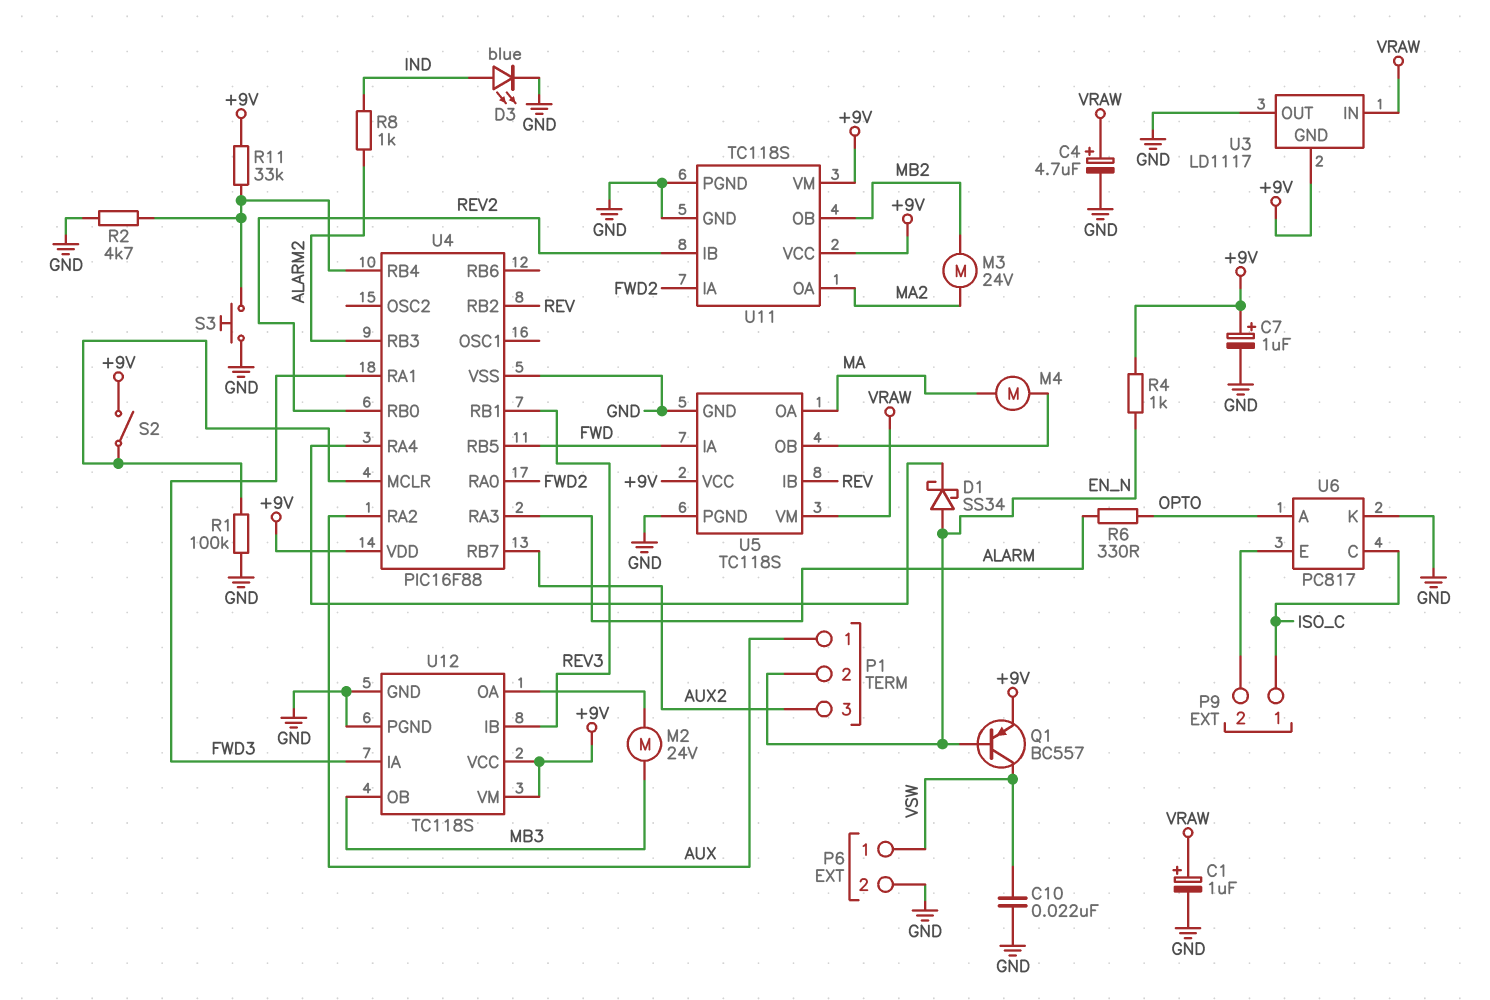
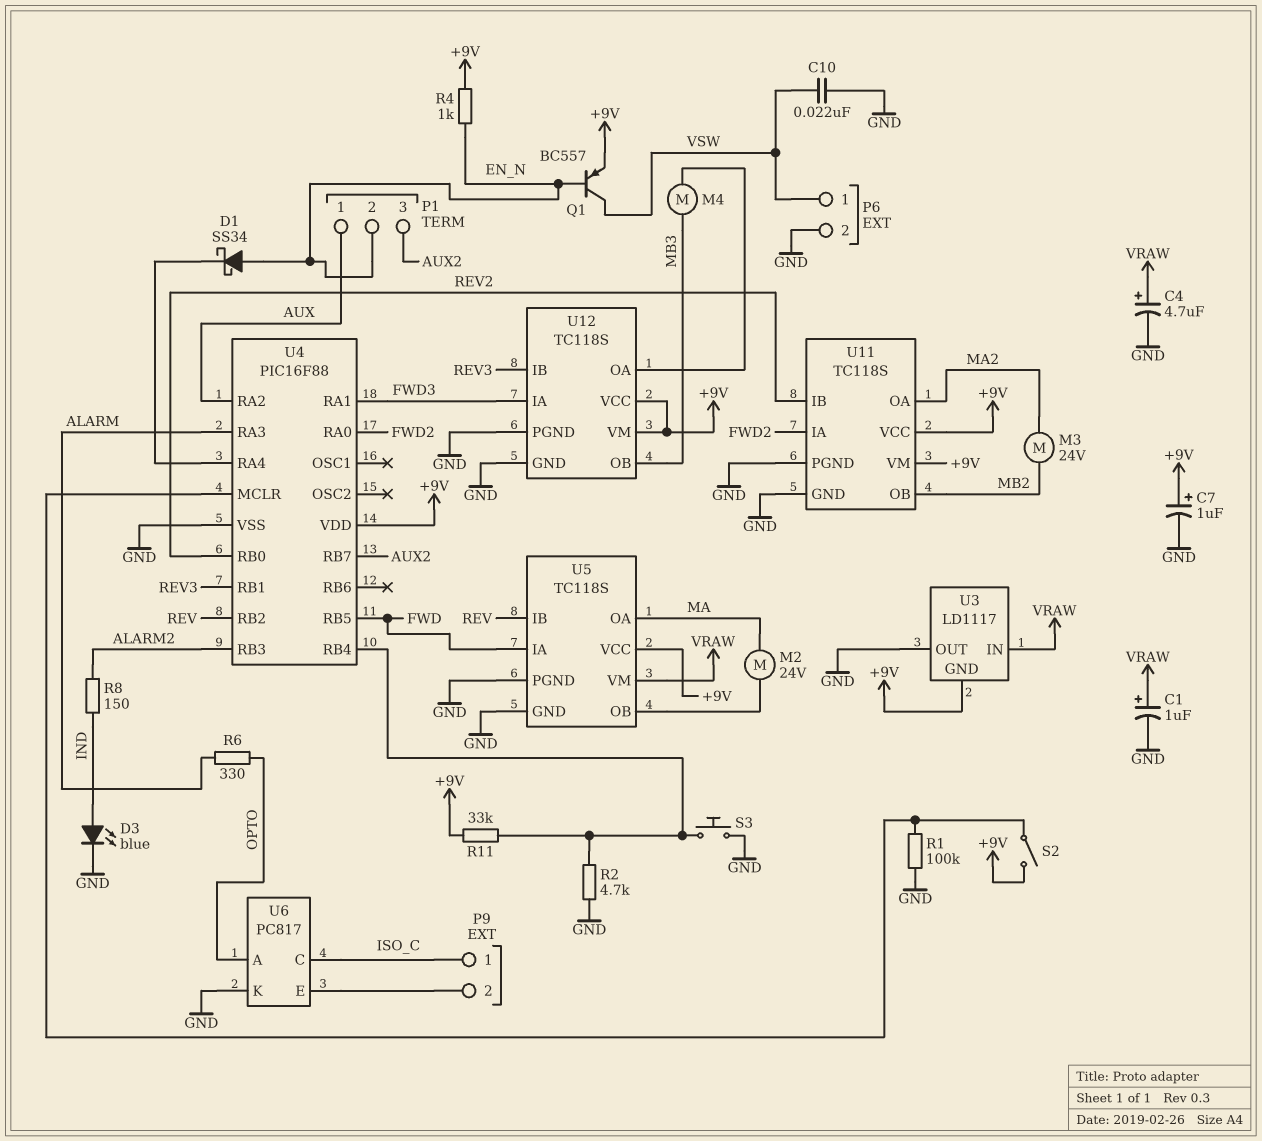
M2: motor 24V (MB3, U12/OA) -> motor 24V (MA, U5/OB)
M4: motor (MA, U5/OB) -> motor (MB3, U12/OA)
R8: 1k (ALARM2, IND) -> 150 (ALARM2, IND)

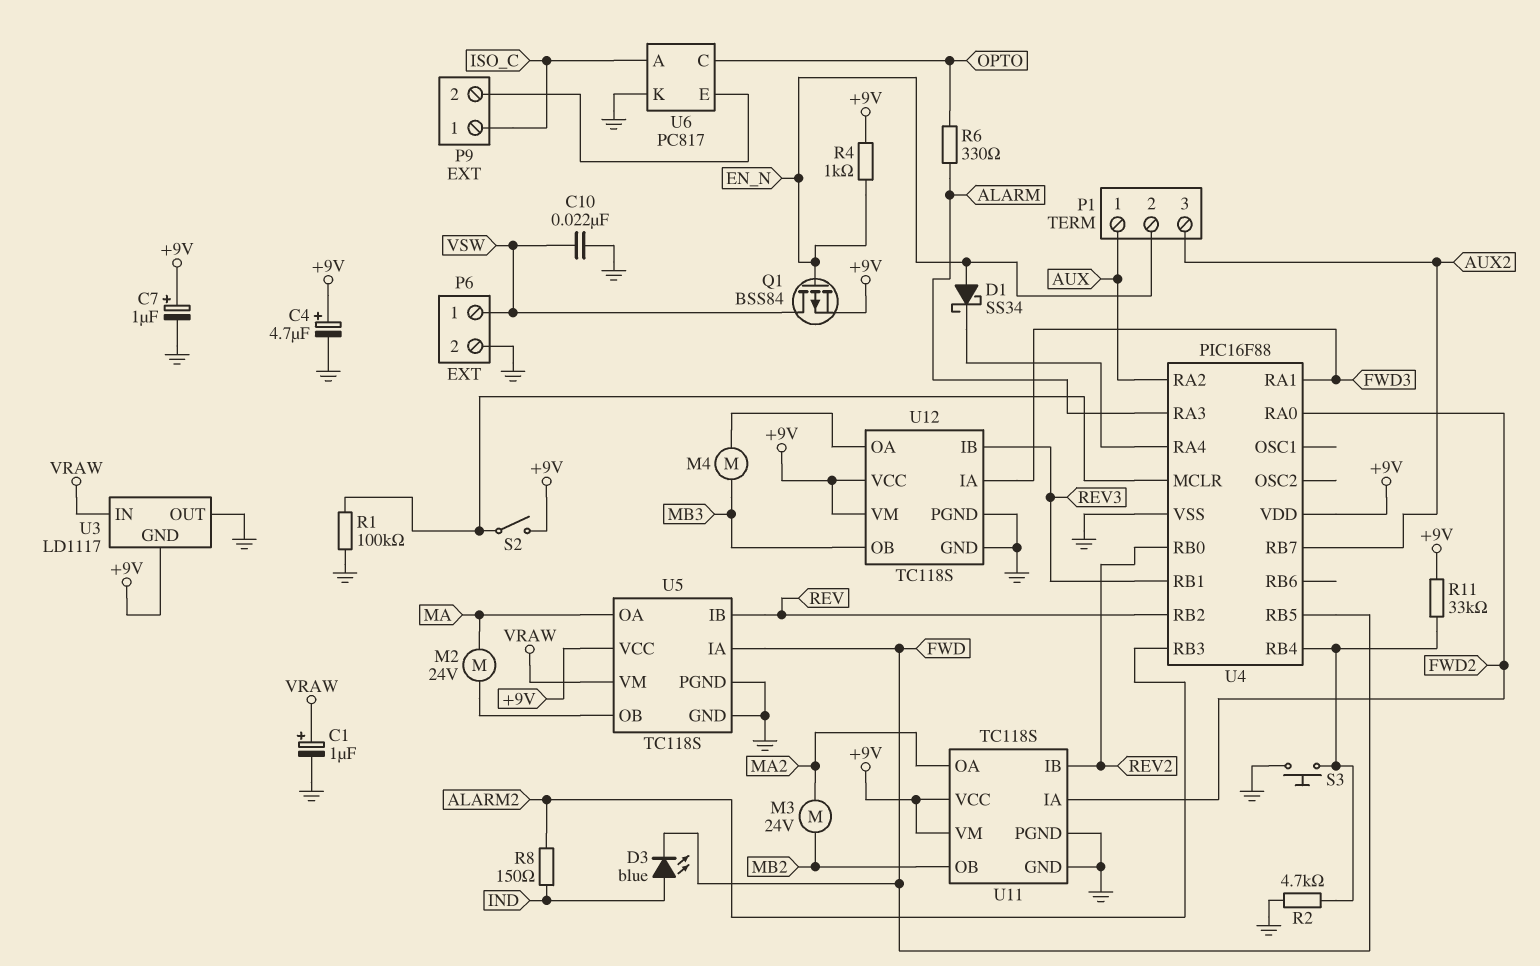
C4: 4.7uF (plus VRAW, minus GND) -> 4.7uF (plus +9V, minus GND)
D3: LED blue (A IND, K GND) -> LED blue (A IND, K FWD)
Q1: PNP BC557 (B EN_N, C VSW, E +9V) -> PMOS BSS84 (G EN_N, D VSW, S +9V)
U6 pin A: OPTO -> ISO_C
U6 pin C: ISO_C -> OPTO

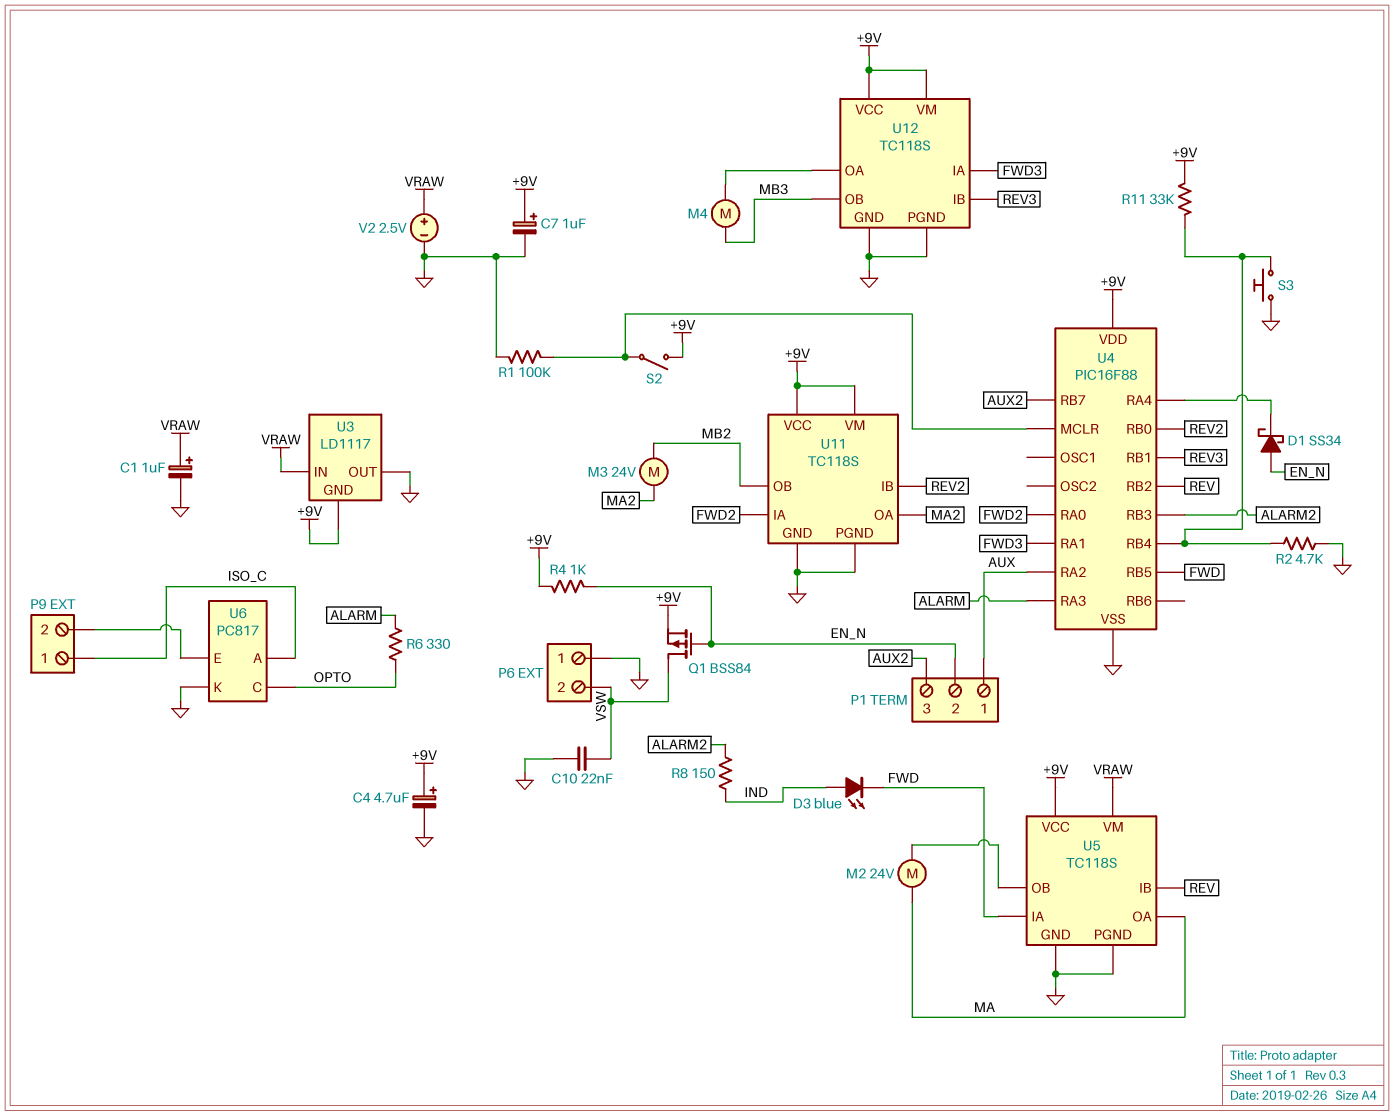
P6 pin 1: VSW -> GND
P6 pin 2: GND -> VSW
V2: none -> 2.5V (plus VRAW, minus GND)

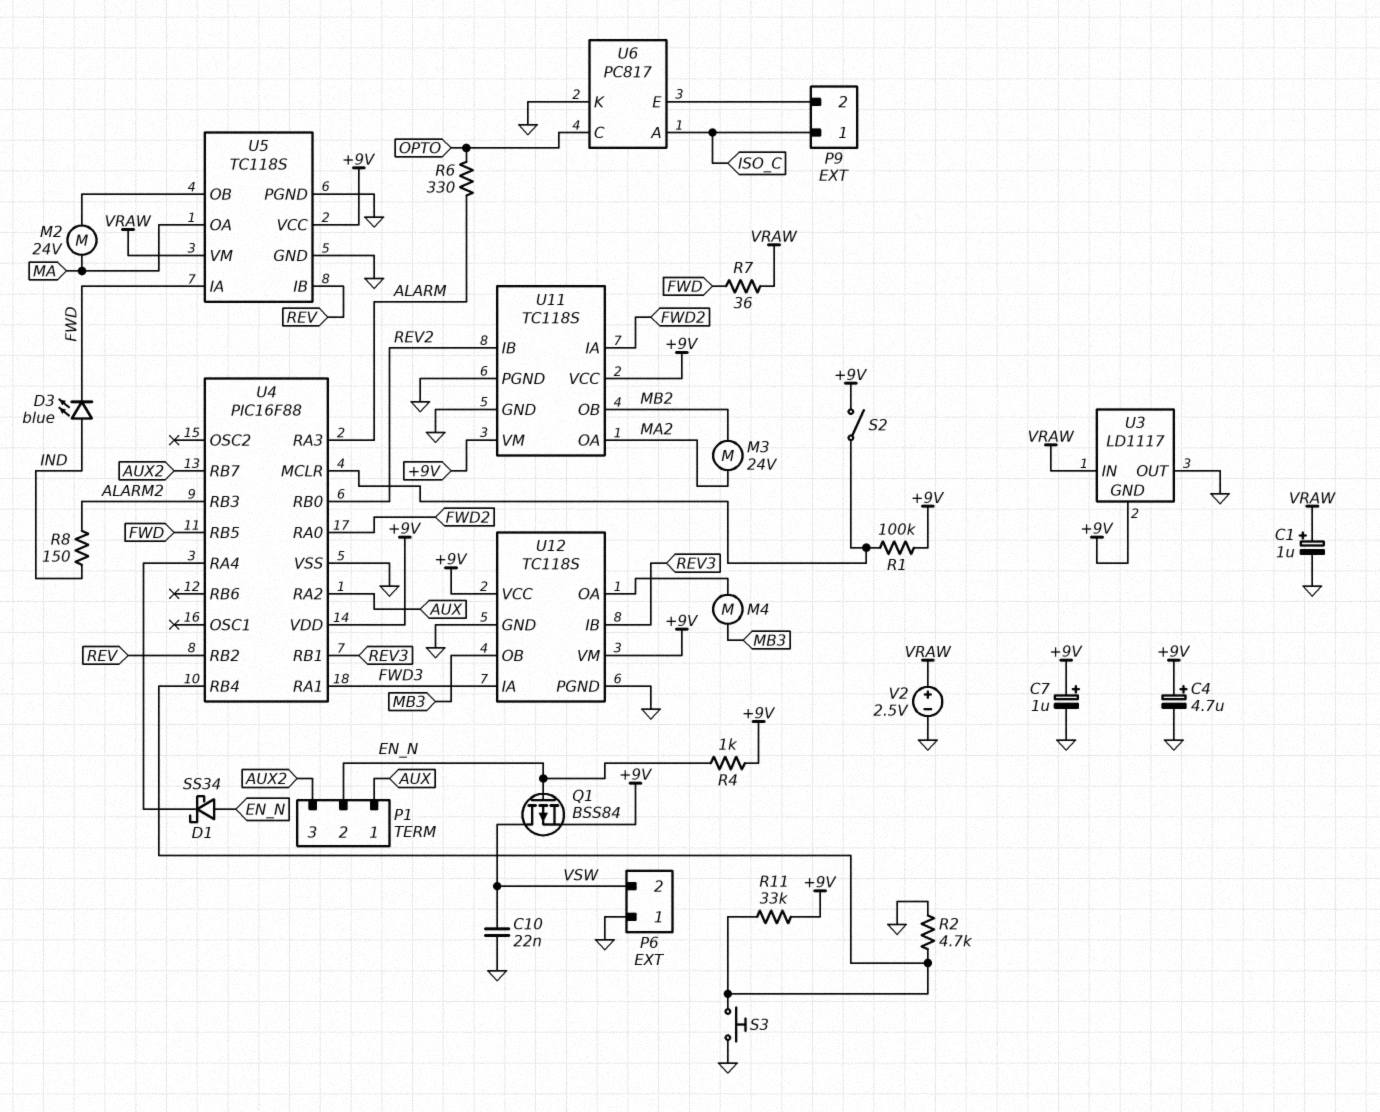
R1: 100k (GND, U4/MCLR) -> 100k (+9V, U4/MCLR)
R7: none -> 36 (FWD, VRAW)

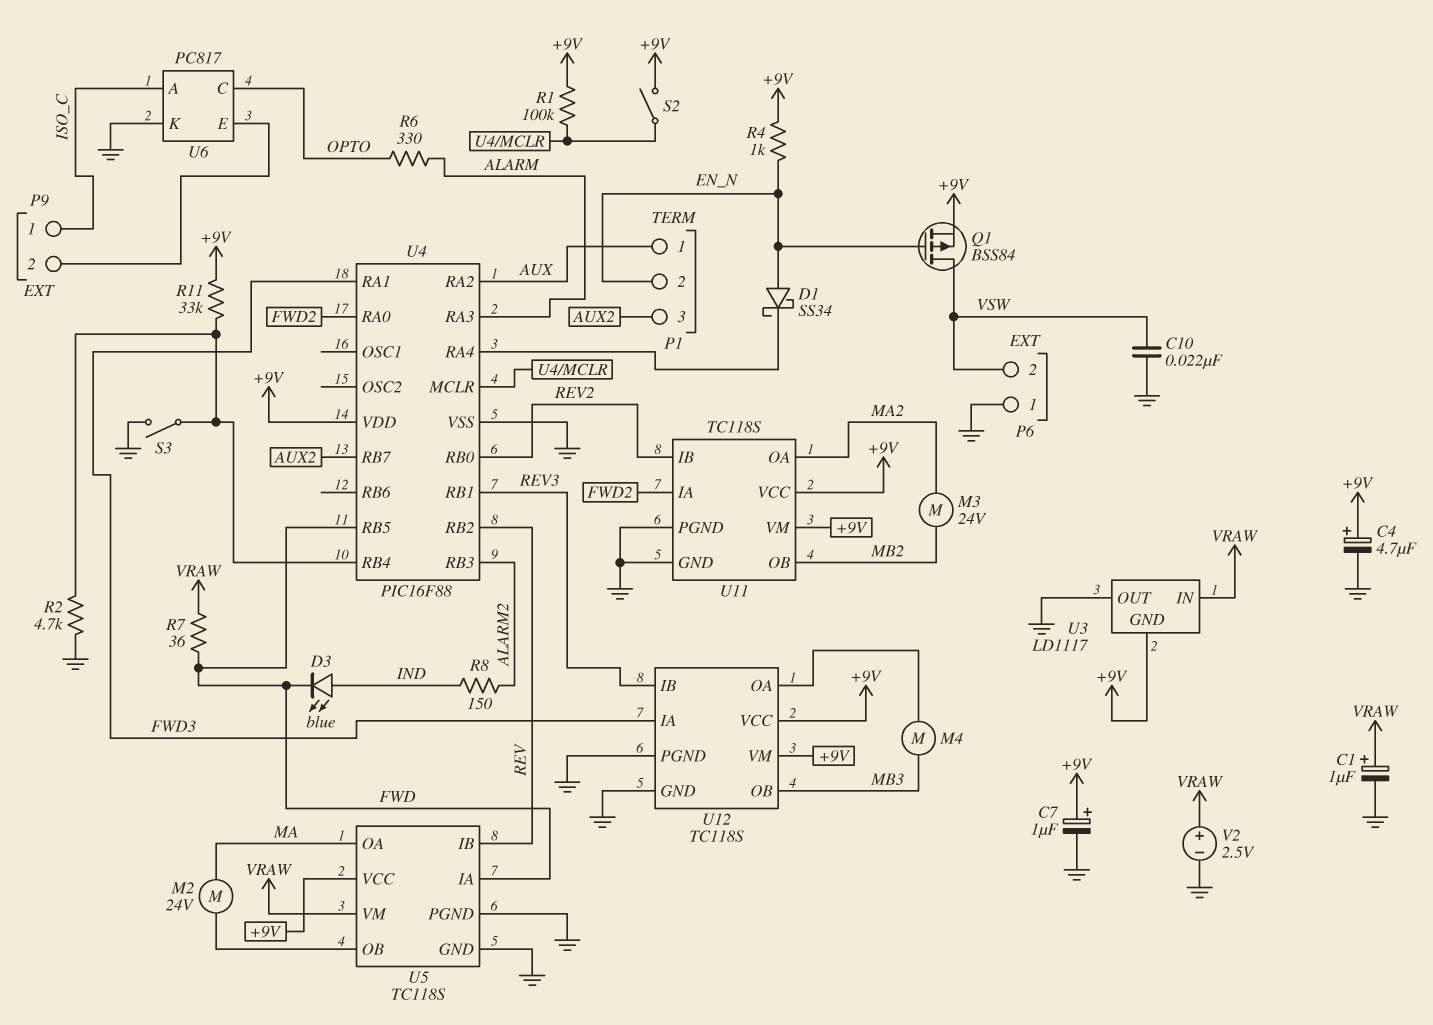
S3: button (GND, U4/RB4) -> switch (GND, U4/RB4)

